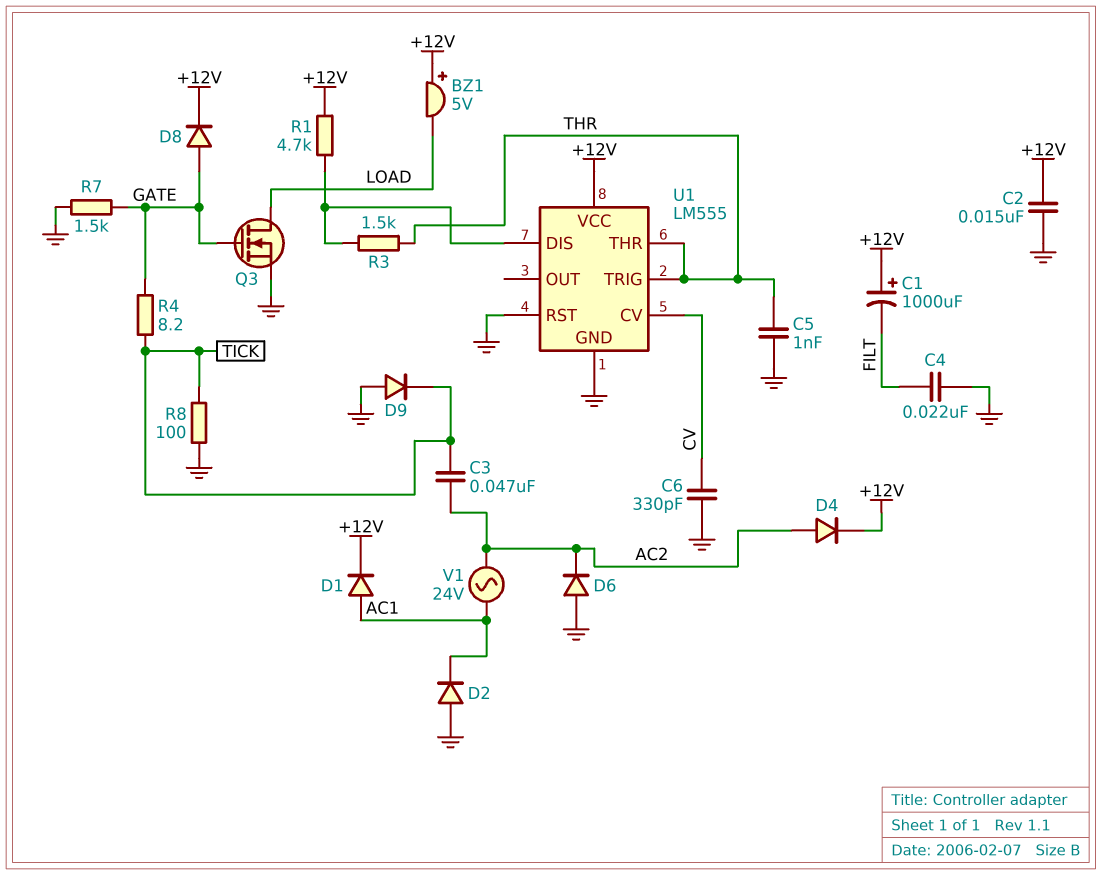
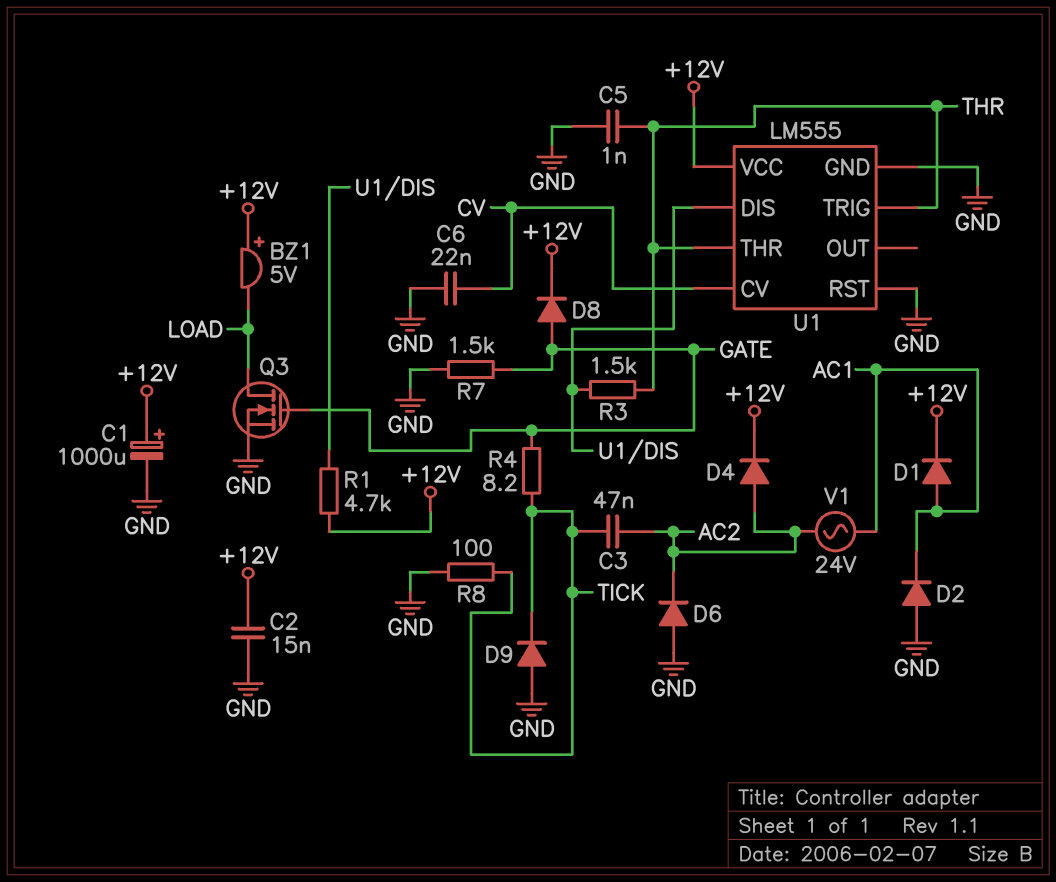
C1: 1000uF (plus +12V, minus FILT) -> 1000uF (plus +12V, minus GND)
C4: 22nF (FILT, GND) -> none
C6: 330pF (CV, GND) -> 22nF (CV, GND)

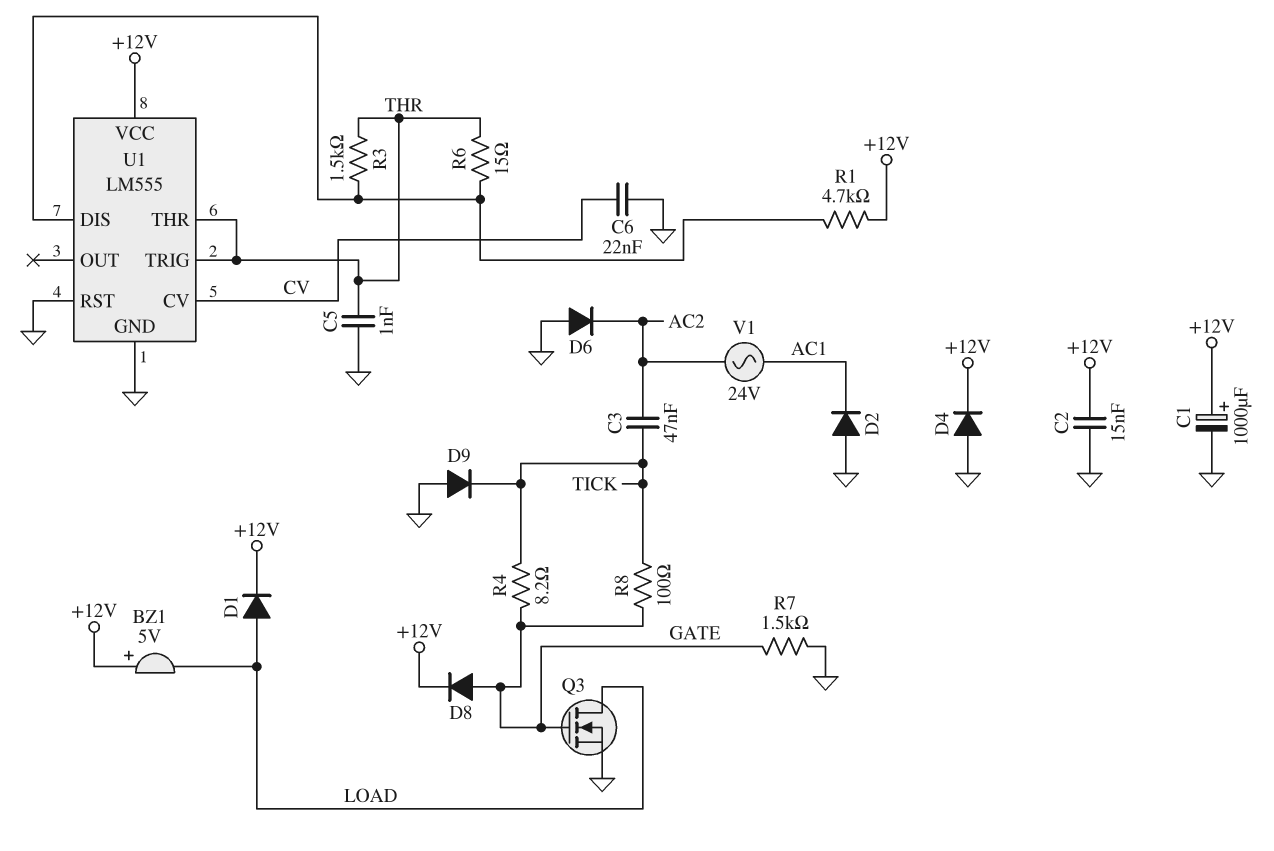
D1: diode (A AC1, K +12V) -> diode (A LOAD, K +12V)
D4: diode (A AC2, K +12V) -> diode (A GND, K +12V)
R6: none -> 15 (THR, U1/DIS)
R8: 100 (GND, TICK) -> 100 (GATE, TICK)

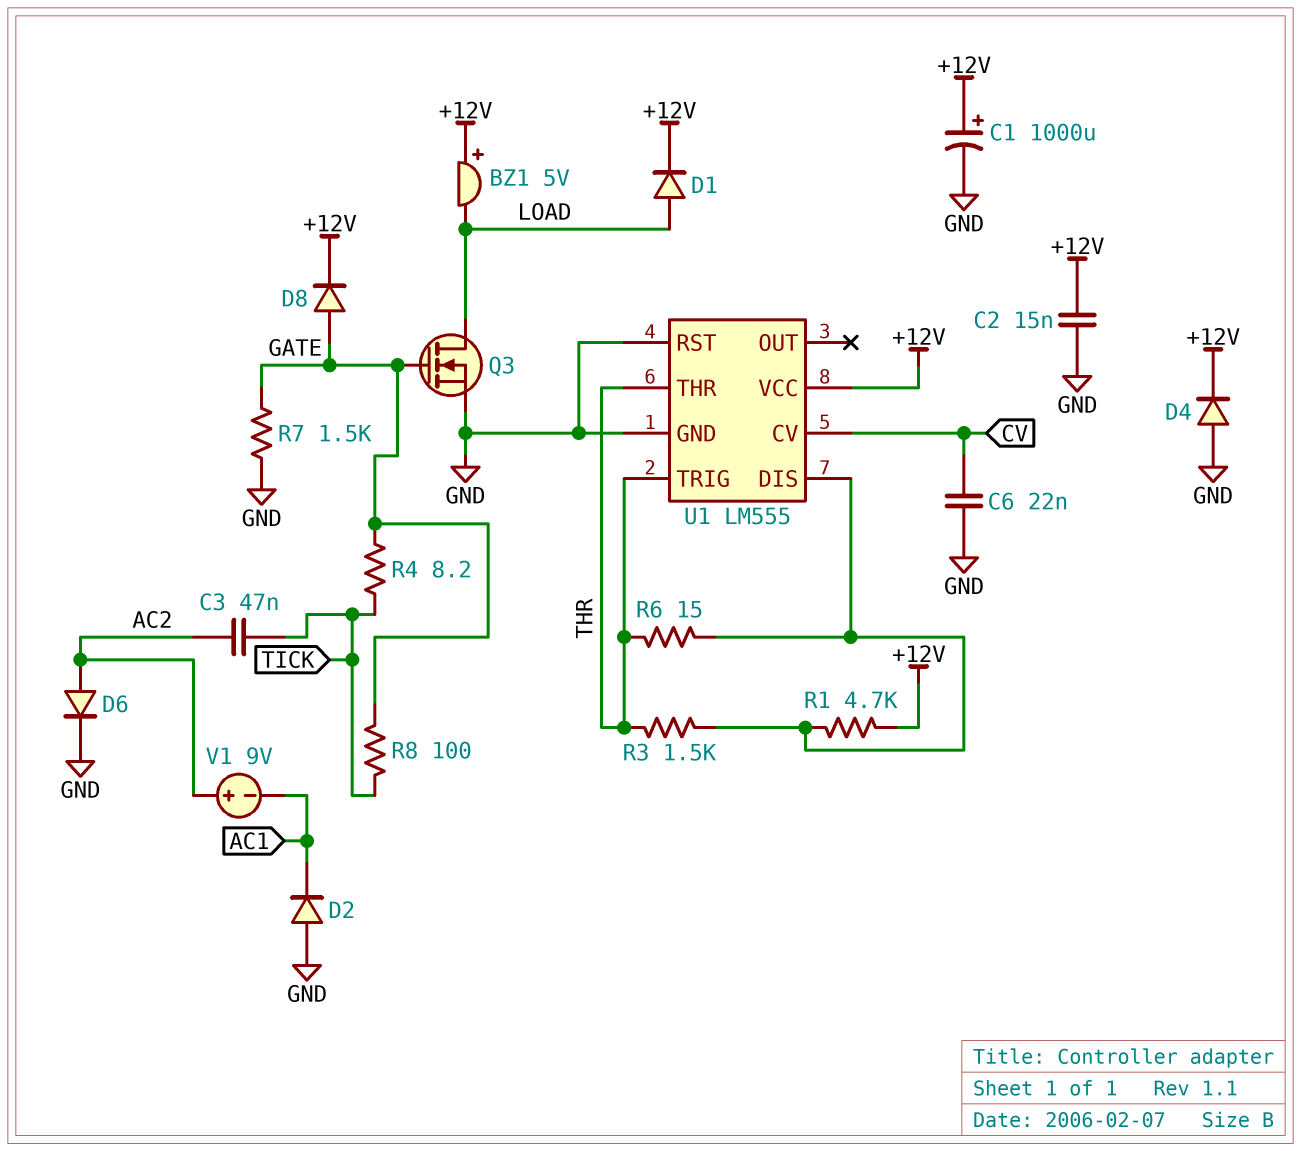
C5: 1nF (GND, THR) -> none
D6: diode (A GND, K AC2) -> diode (A AC2, K GND)
D9: diode (A GND, K TICK) -> none
V1: AC 24V (AC1, AC2) -> 9V (plus AC2, minus AC1)

